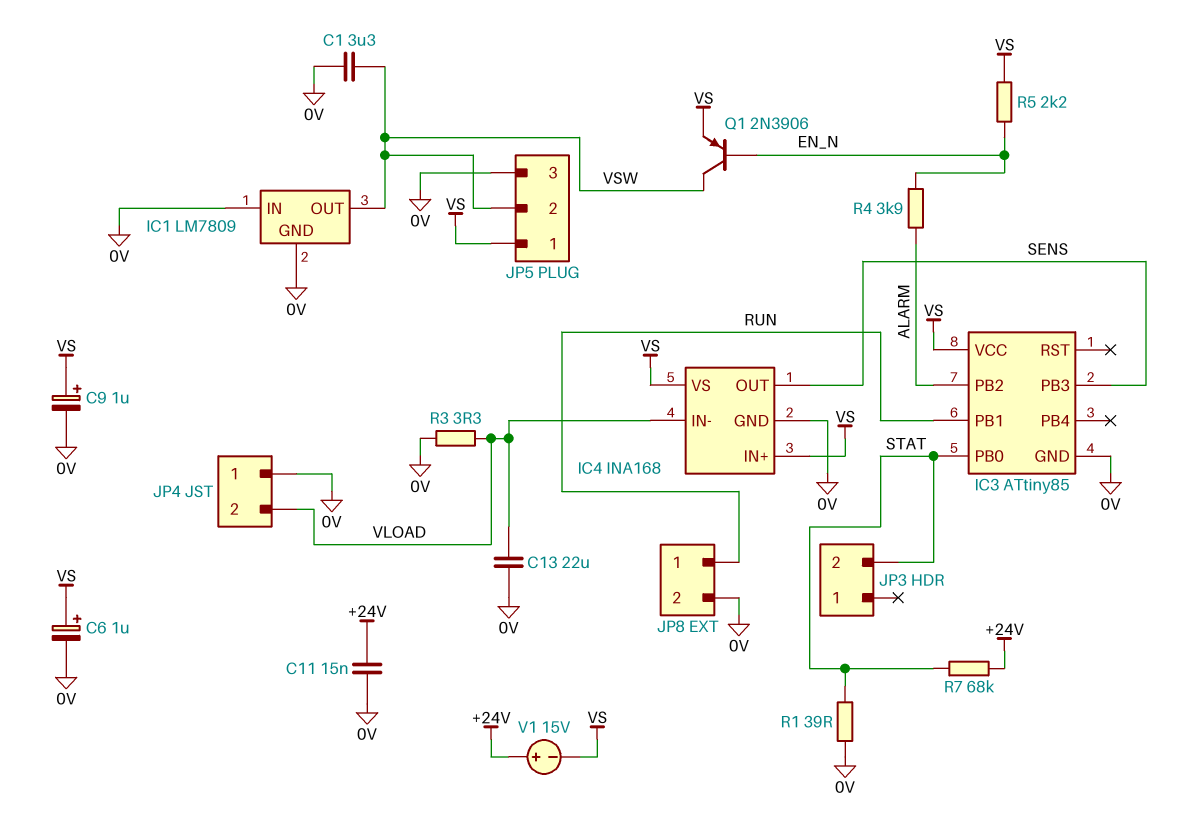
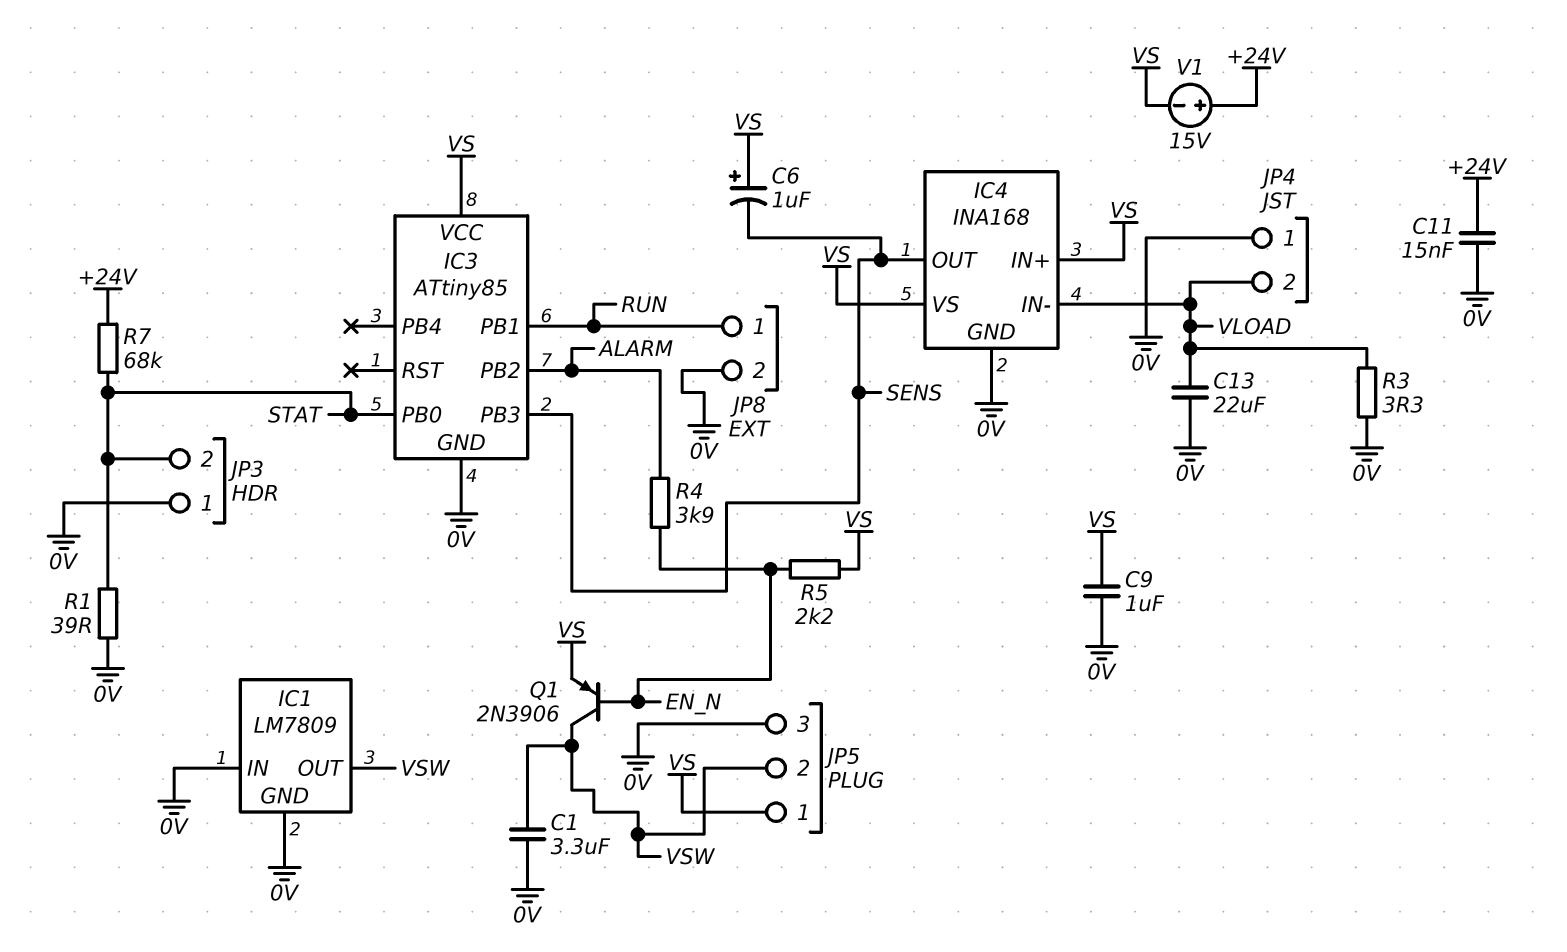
C6: 1uF (plus VS, minus 0V) -> 1uF (plus VS, minus SENS)
C9: 1uF (plus VS, minus 0V) -> 1uF (0V, VS)
JP3 pin 1: none -> 0V

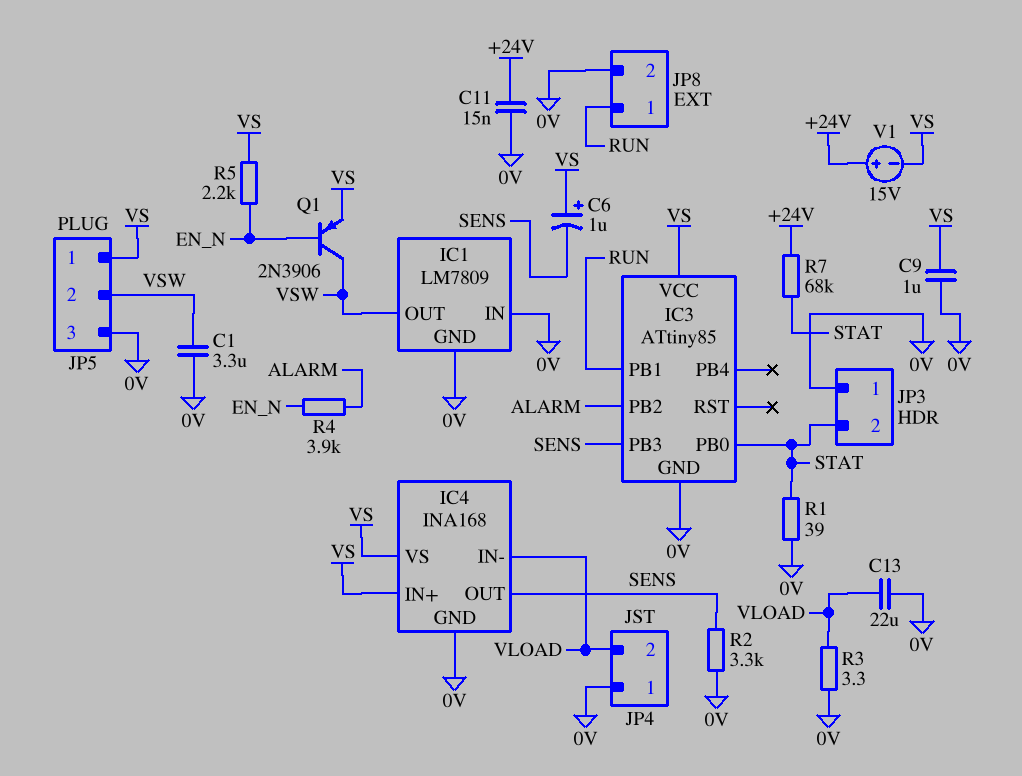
R2: none -> 3.3k (0V, SENS)

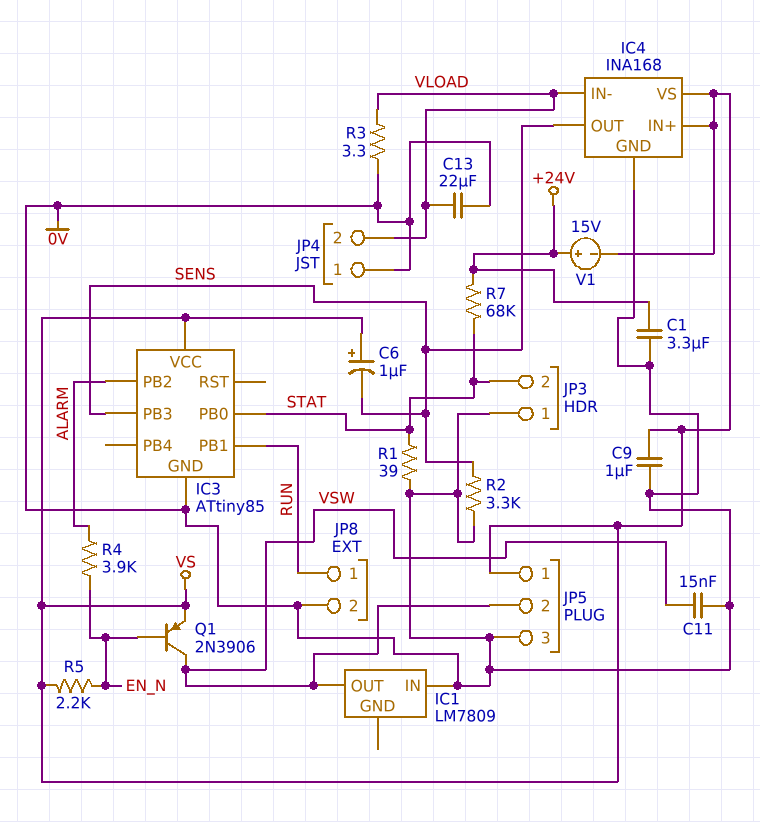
C1: 3.3uF (0V, VSW) -> 3.3uF (+24V, 0V)
C11: 15nF (+24V, 0V) -> 15nF (0V, VSW)
IC1 pin GND: 0V -> none

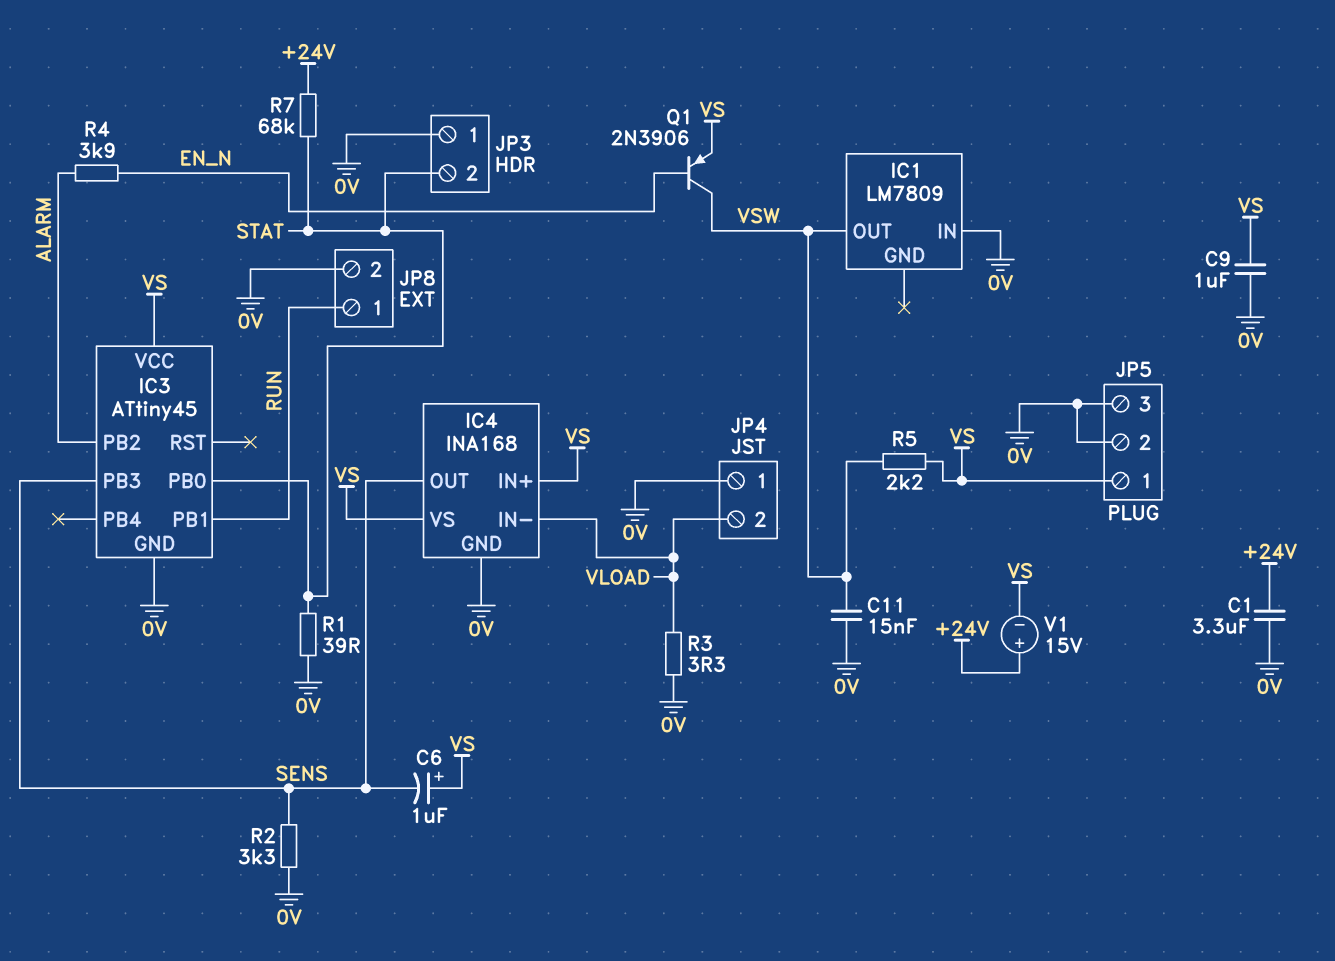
C13: 22uF (0V, VLOAD) -> none
IC3: ATtiny85 -> ATtiny45
JP5 pin 2: VSW -> 0V
R5: 2.2k (EN_N, VS) -> 2.2k (VS, VSW)

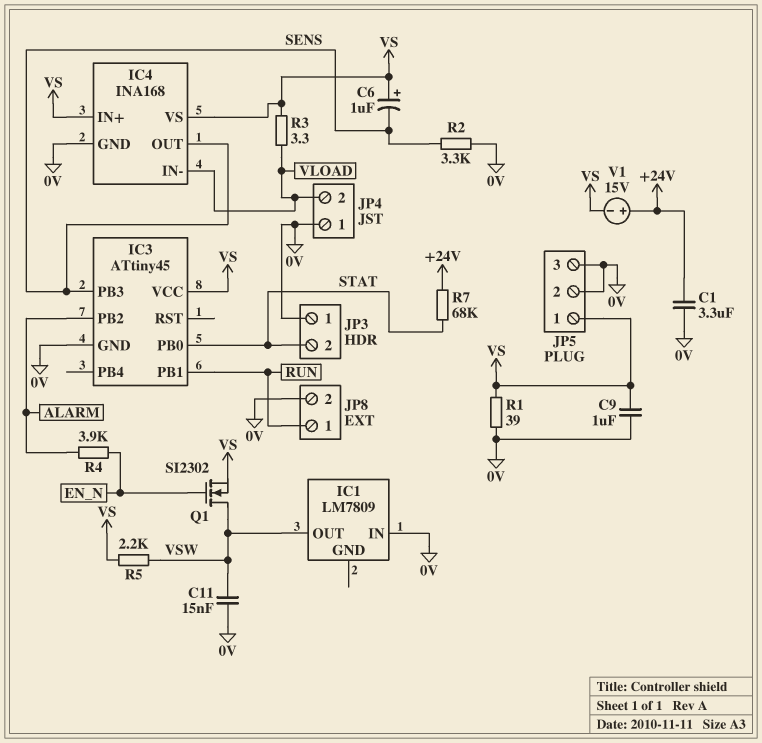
Q1: PNP 2N3906 (B EN_N, C VSW, E VS) -> NMOS SI2302 (G EN_N, D VSW, S VS)
R1: 39 (0V, STAT) -> 39 (0V, VS)
R3: 3.3 (0V, VLOAD) -> 3.3 (VLOAD, VS)

